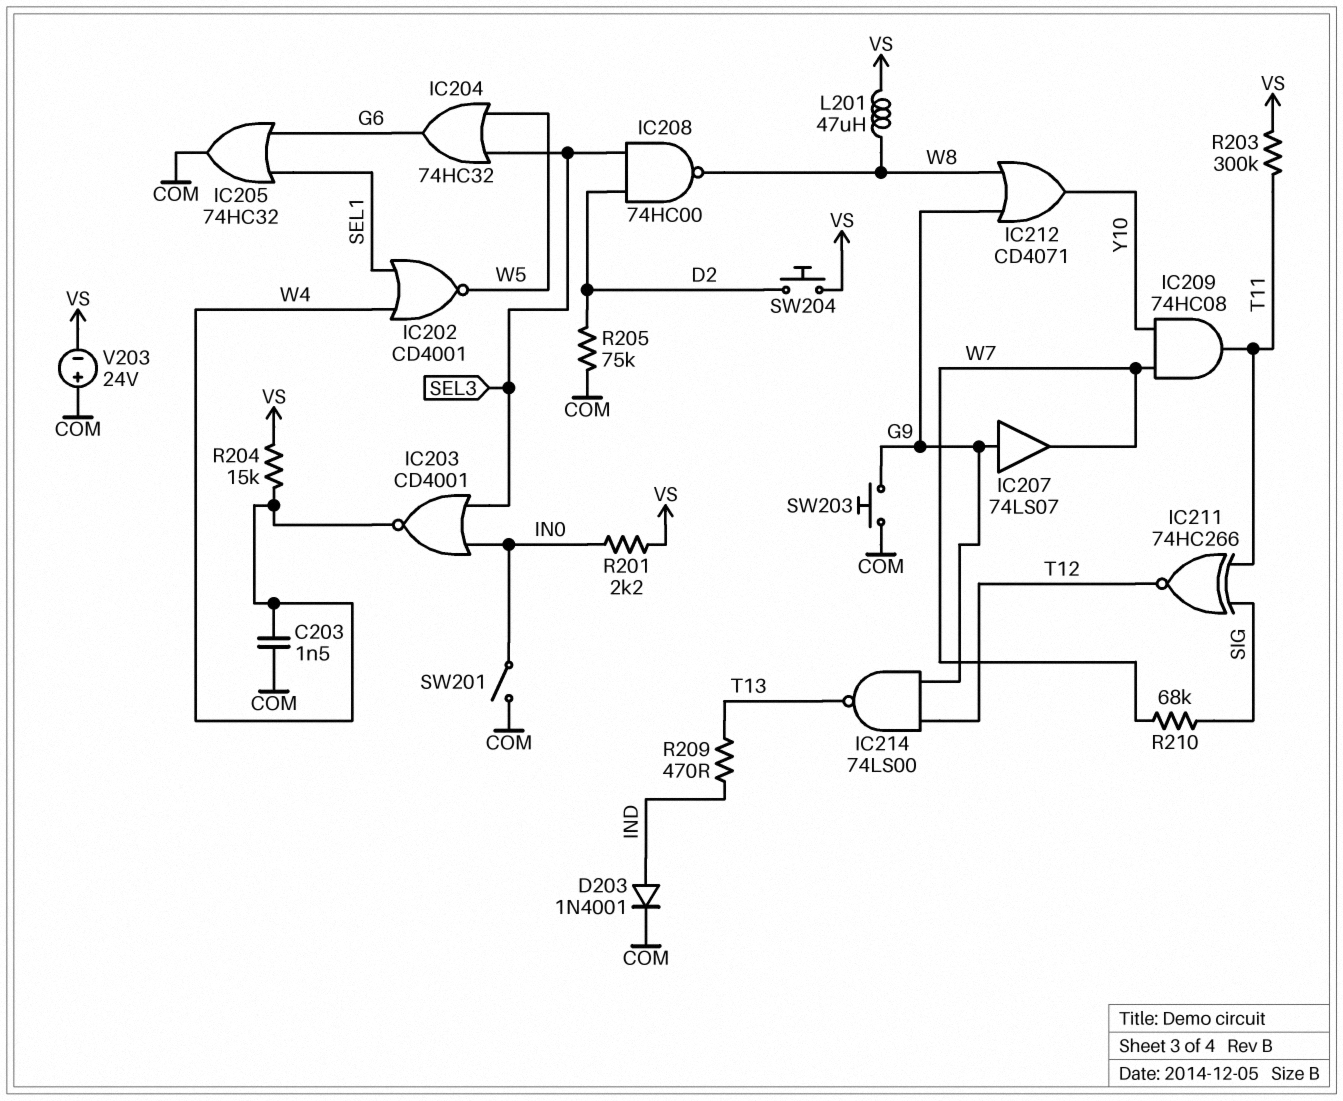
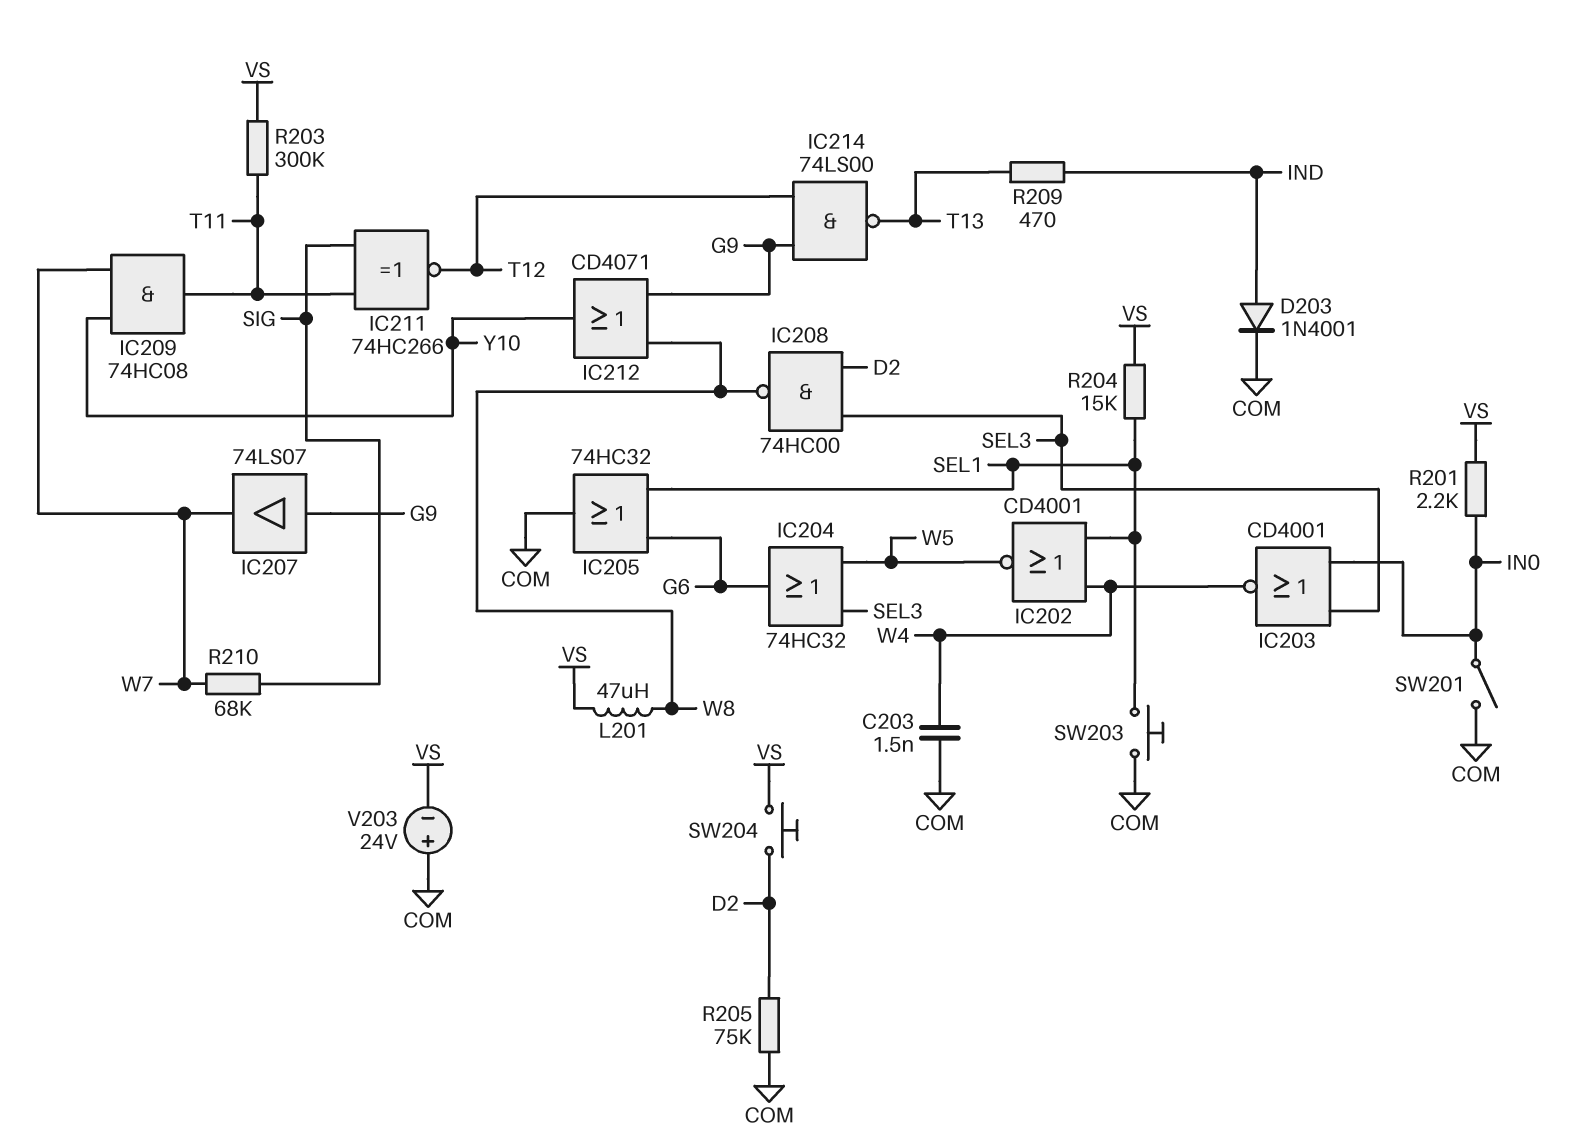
R204: 15k (VS, W4) -> 15k (SEL1, VS)
SW203: button (COM, G9) -> button (COM, SEL1)

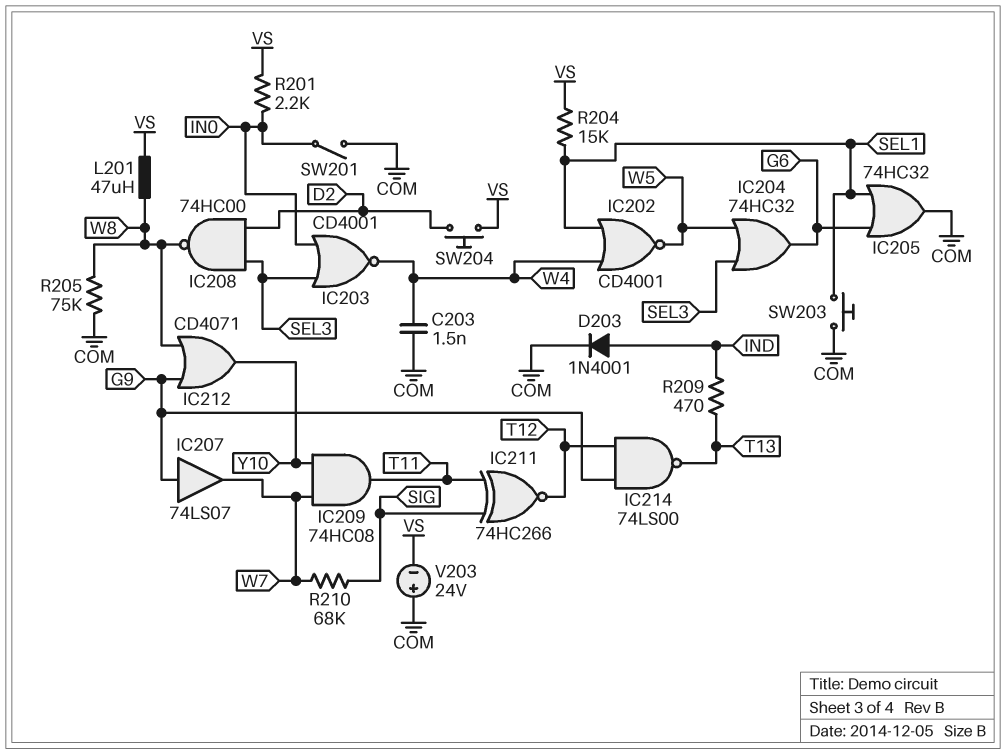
R203: 300k (T11, VS) -> none
R205: 75k (COM, D2) -> 75k (COM, W8)

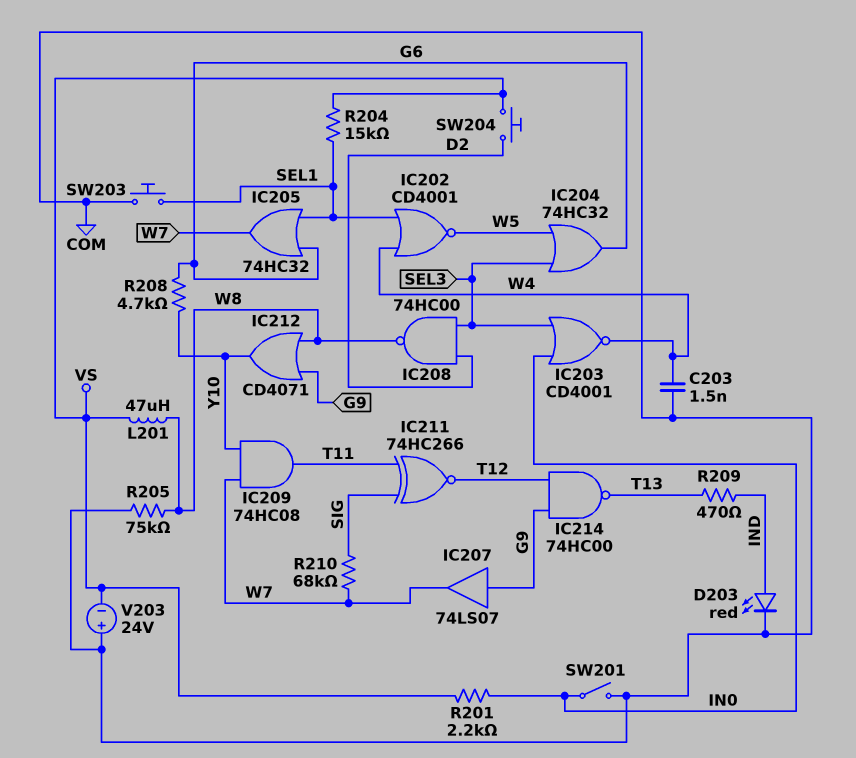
D203: diode 1N4001 (A IND, K COM) -> LED red (A IND, K COM)
IC205: OR 74HC32 (in G6, in SEL1, out COM) -> OR 74HC32 (in G6, in SEL1, out W7)
IC214: NAND 74LS00 (in G9, in T12, out T13) -> NAND 74HC00 (in G9, in T12, out T13)
R208: none -> 4.7k (G6, Y10)

